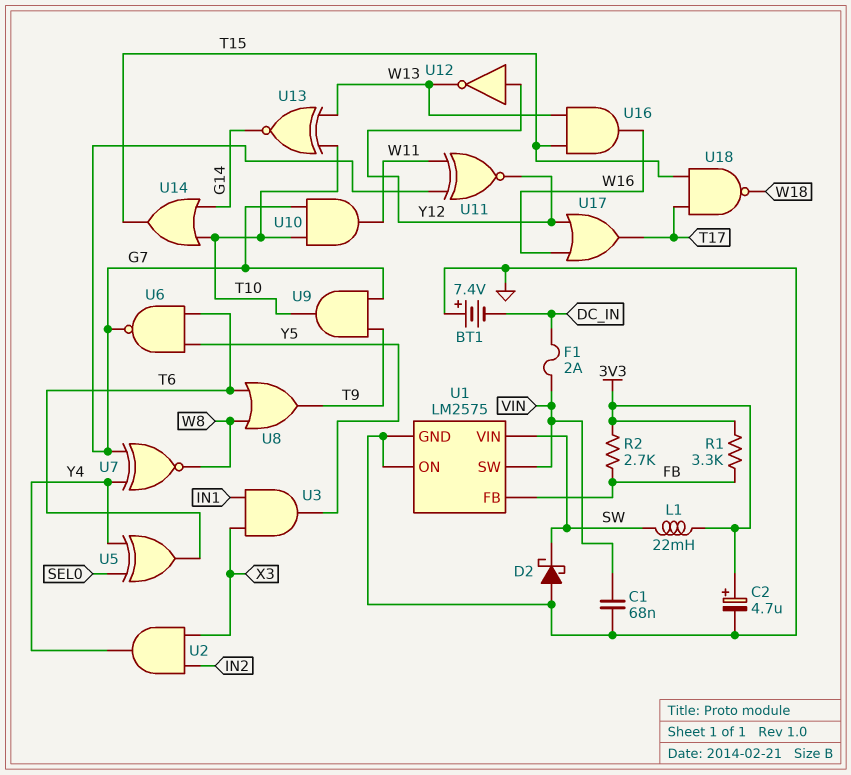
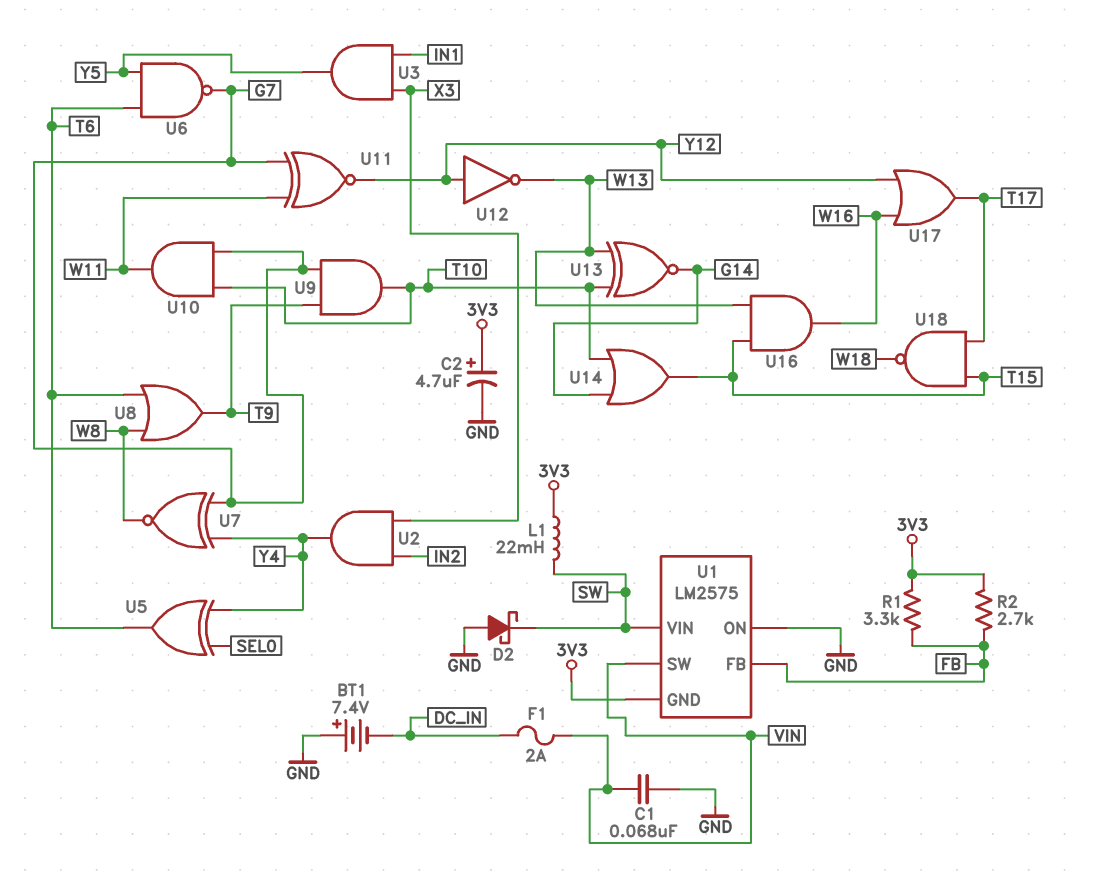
U1 pin GND: GND -> 3V3

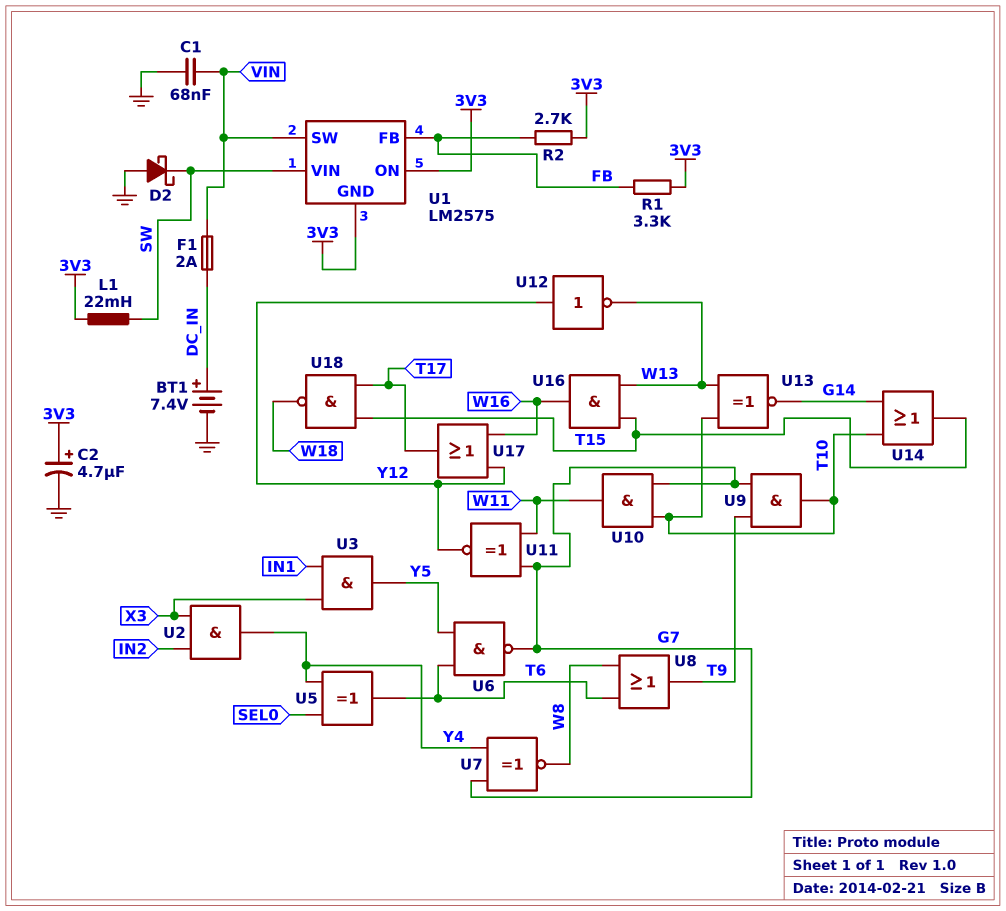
BT1: 7.4V (plus GND, minus DC_IN) -> 7.4V (plus DC_IN, minus GND)
U1 pin ON: GND -> 3V3

